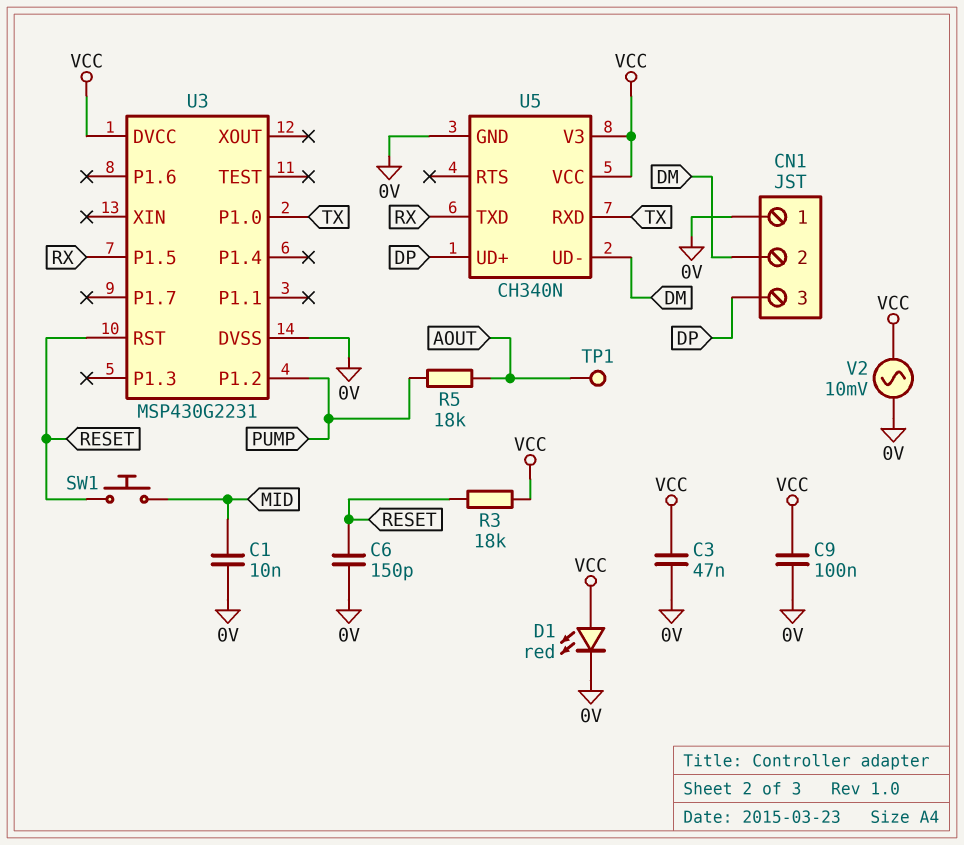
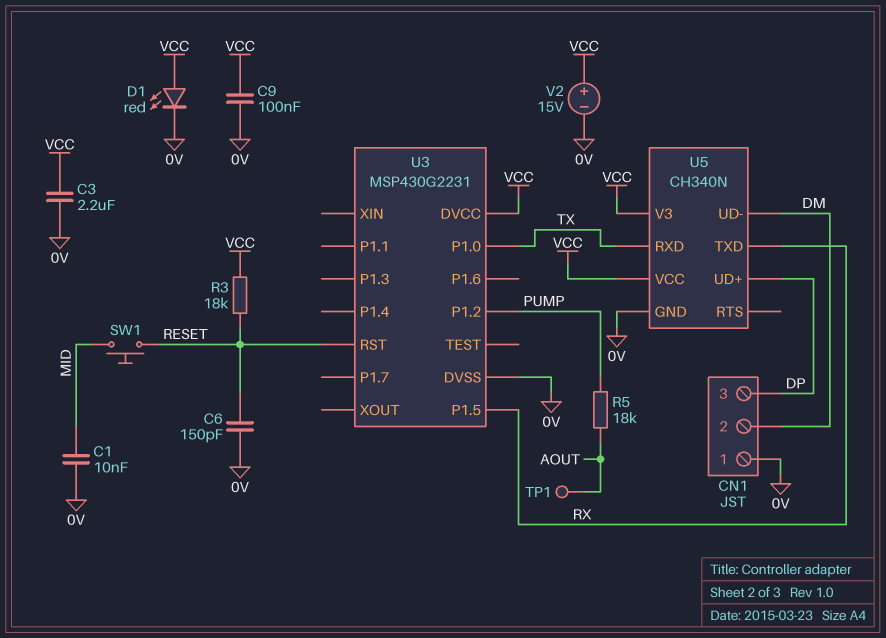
C3: 47nF (0V, VCC) -> 2.2uF (0V, VCC)
V2: AC 10mV (0V, VCC) -> 15V (plus VCC, minus 0V)

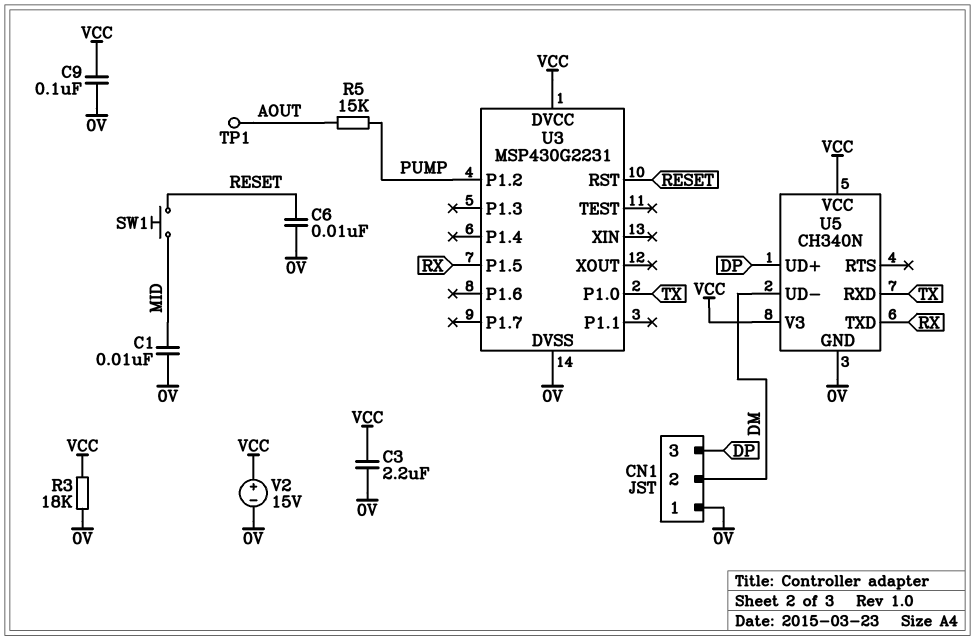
C6: 150pF (0V, RESET) -> 10nF (0V, RESET)
D1: LED red (A VCC, K 0V) -> none
R3: 18k (RESET, VCC) -> 18k (0V, VCC)
R5: 18k (AOUT, PUMP) -> 15k (AOUT, PUMP)

